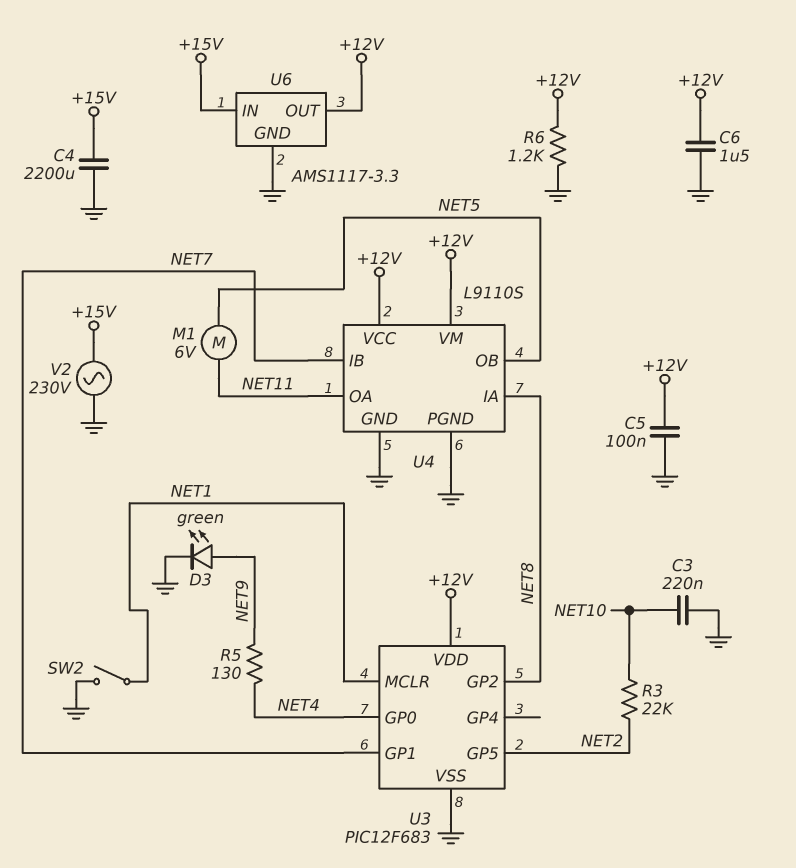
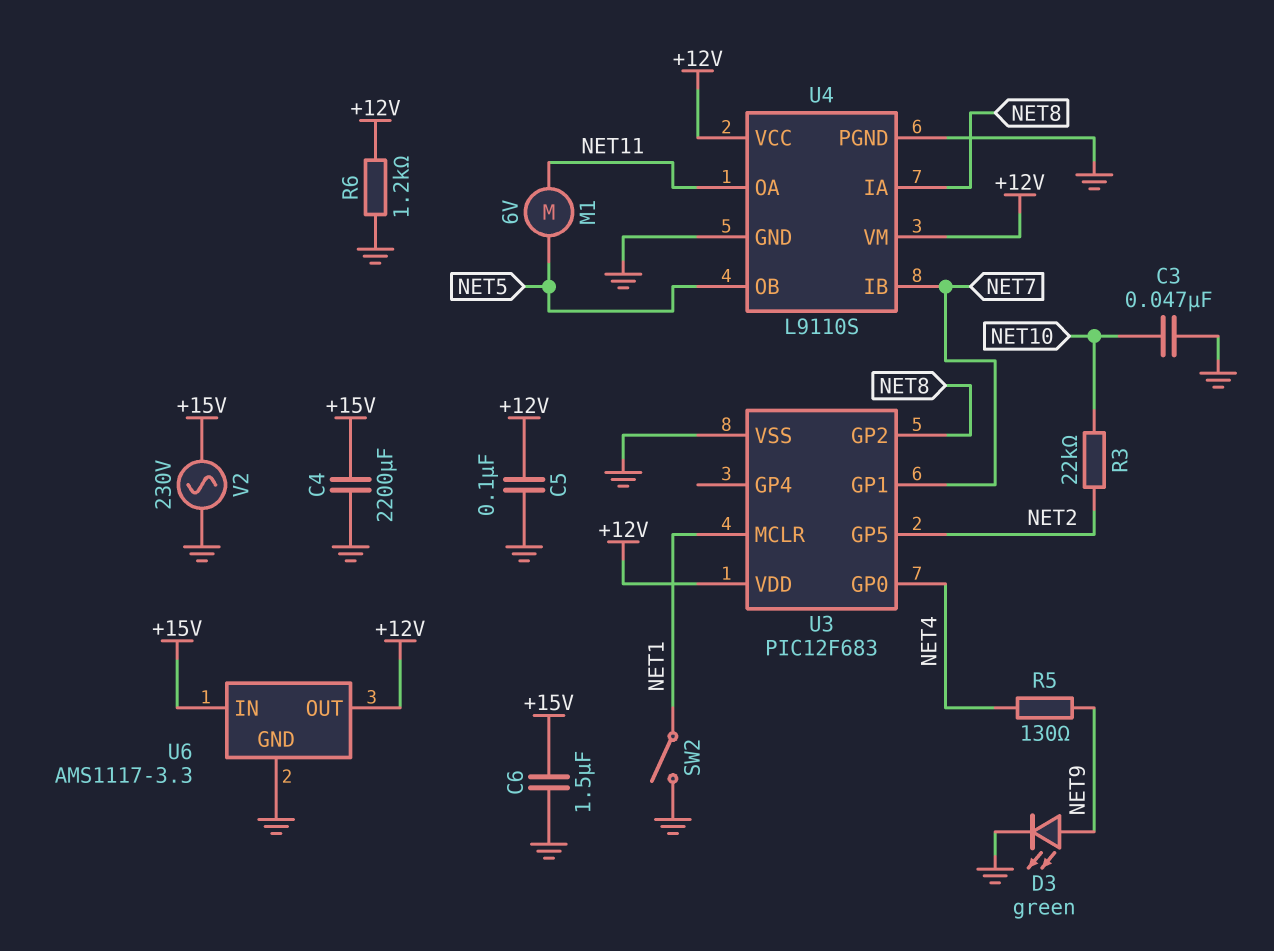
C3: 220nF (GND, NET10) -> 47nF (GND, NET10)
C6: 1.5uF (+12V, GND) -> 1.5uF (+15V, GND)

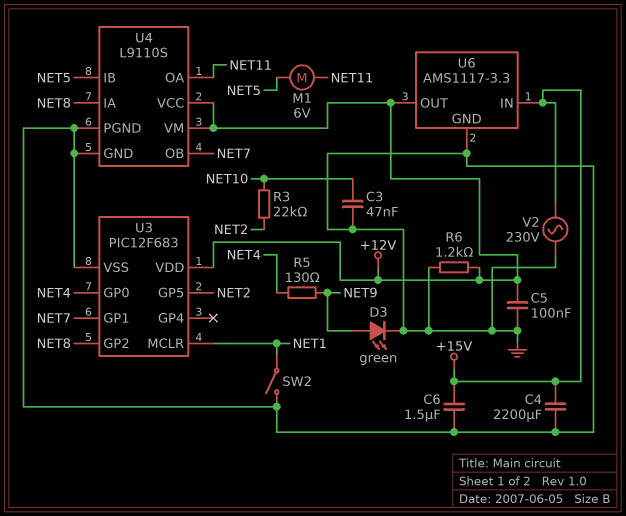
U4 pin IB: NET7 -> NET5
U4 pin OB: NET5 -> NET7

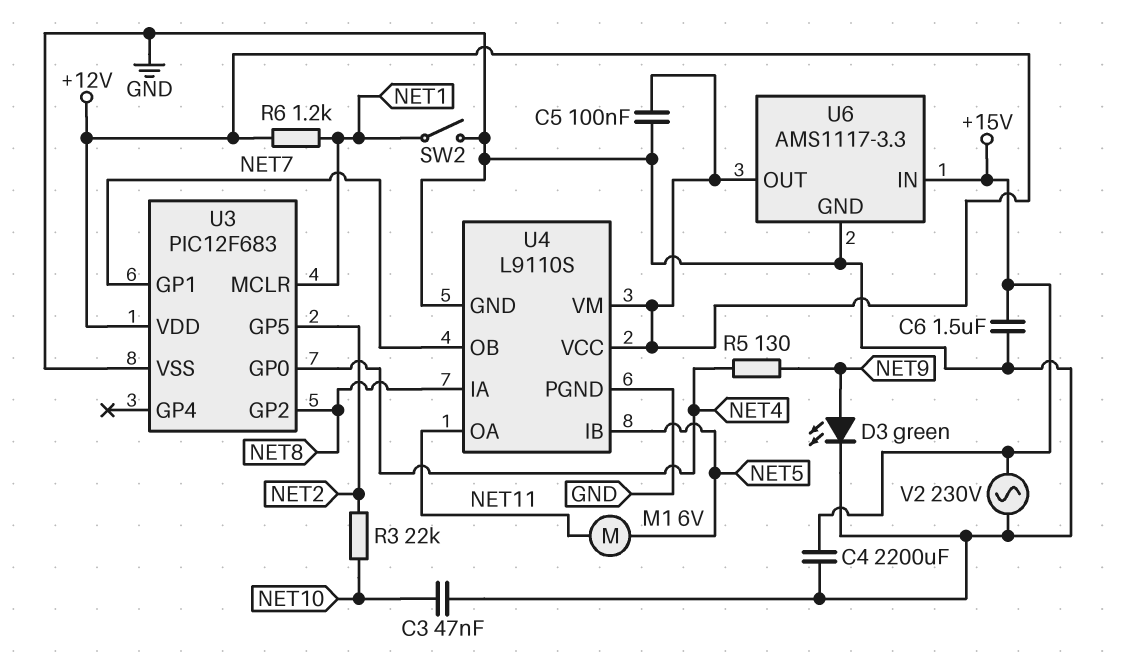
R6: 1.2k (+12V, GND) -> 1.2k (+12V, NET1)

